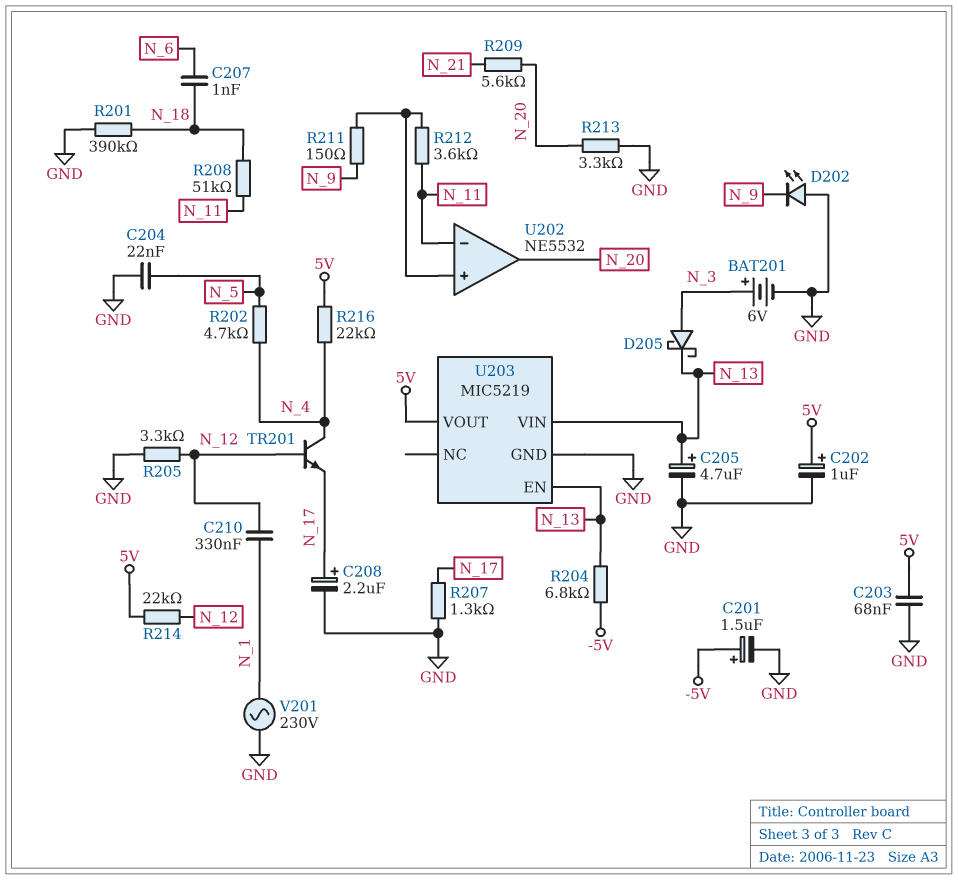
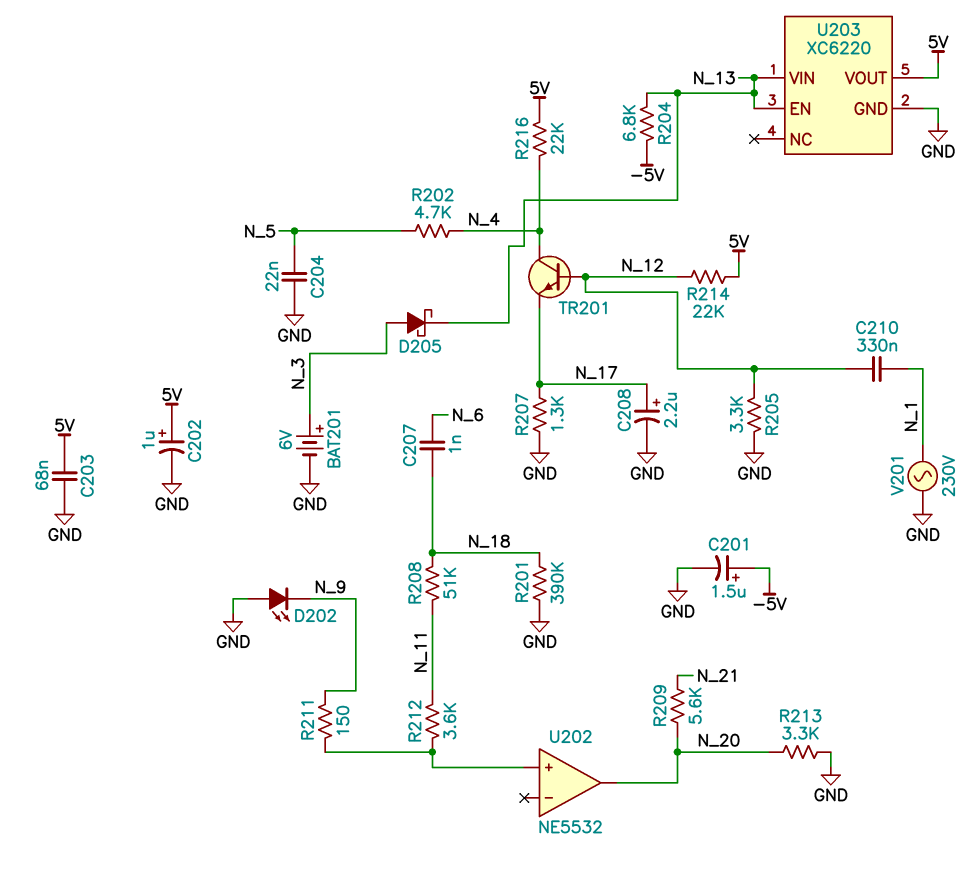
C205: 4.7uF (plus N_13, minus GND) -> none
U202 pin in-: N_11 -> none
U203: MIC5219 -> XC6220

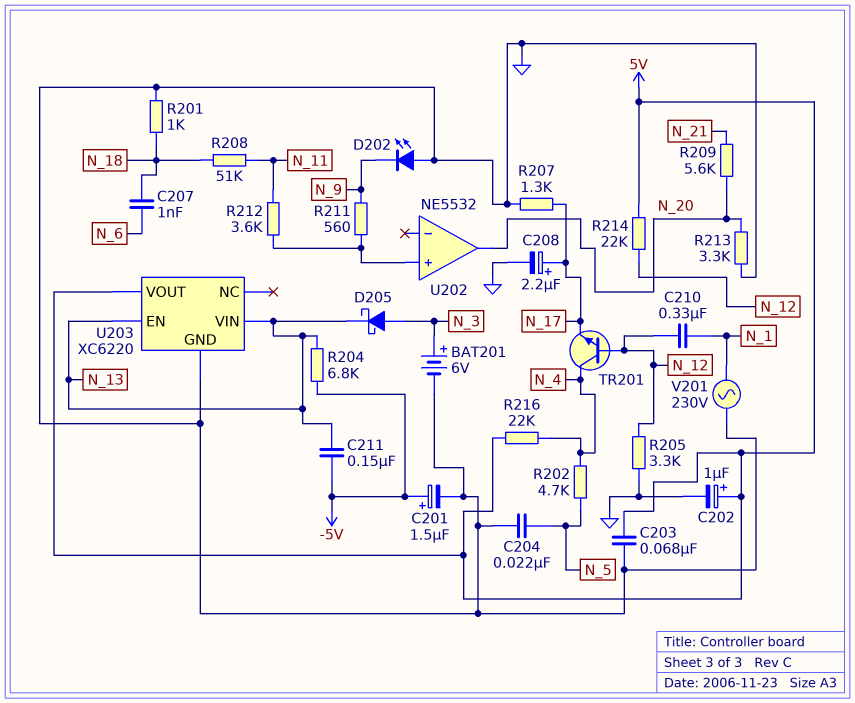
C211: none -> 150nF (-5V, N_13)
R201: 390k (GND, N_18) -> 1k (GND, N_18)
R211: 150 (N_9, U202/in+) -> 560 (N_9, U202/in+)

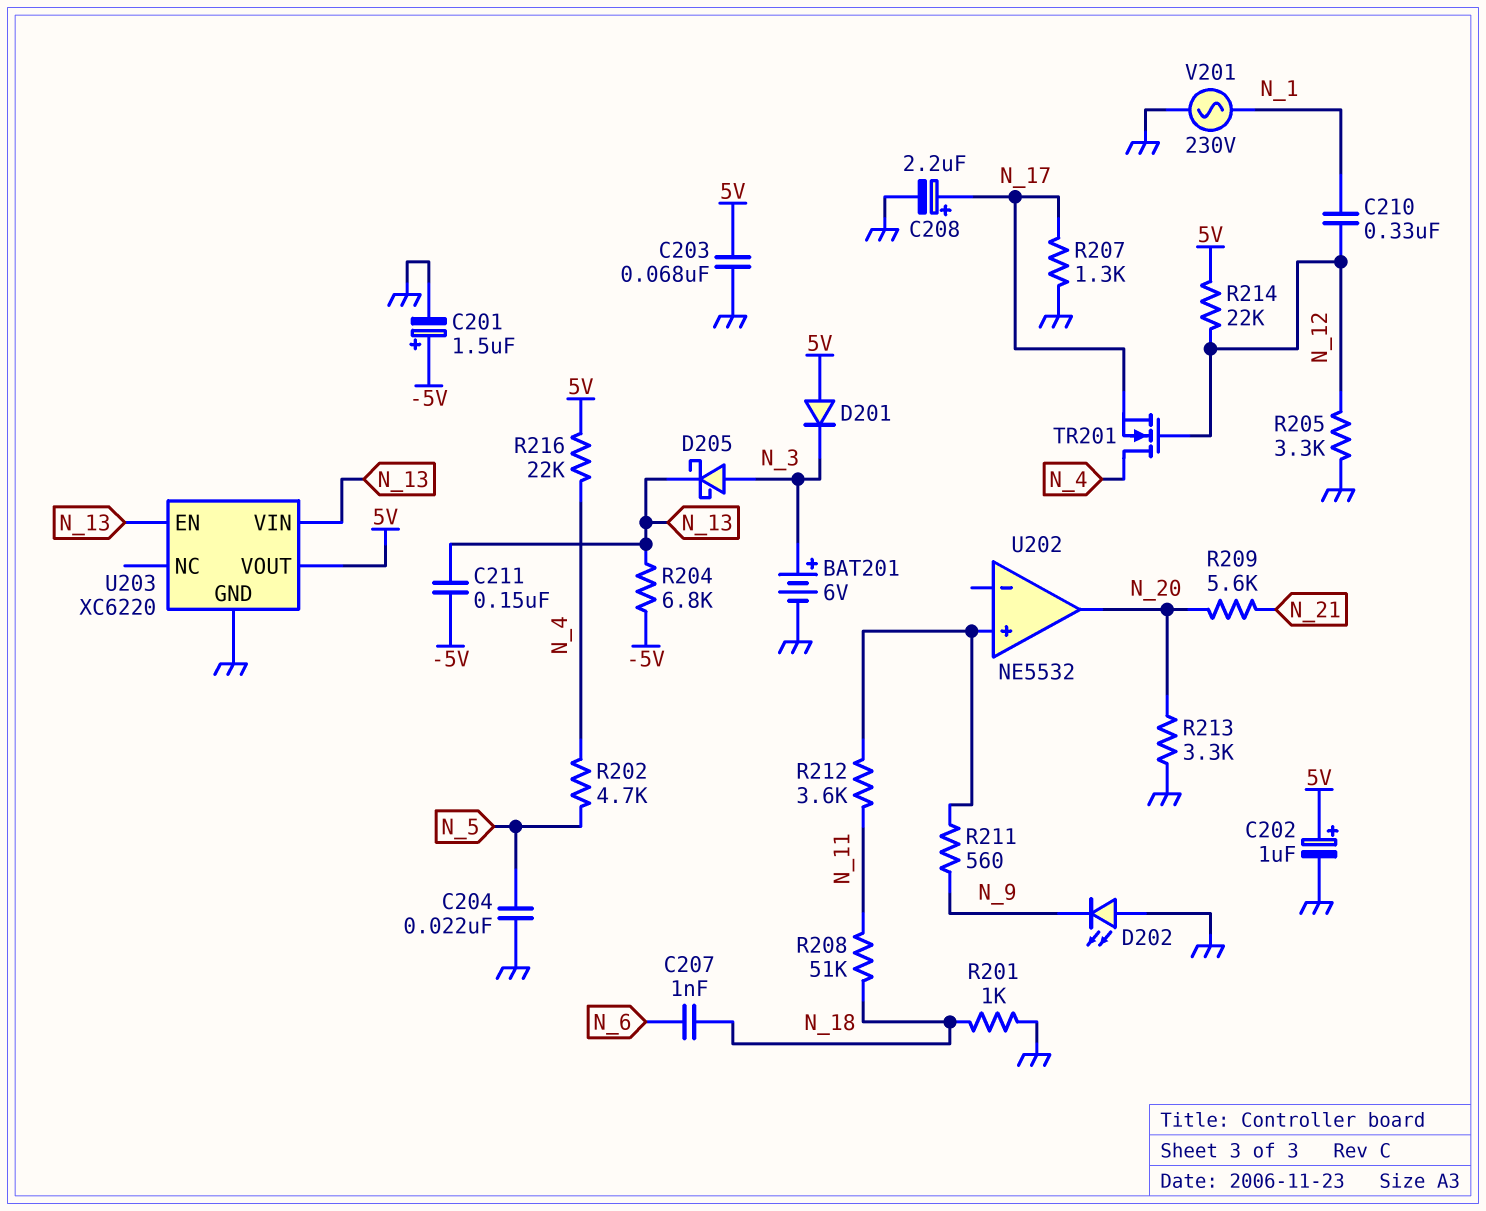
D201: none -> diode (A 5V, K N_3)
TR201: NPN (B N_12, C N_4, E N_17) -> NMOS (G N_12, D N_4, S N_17)

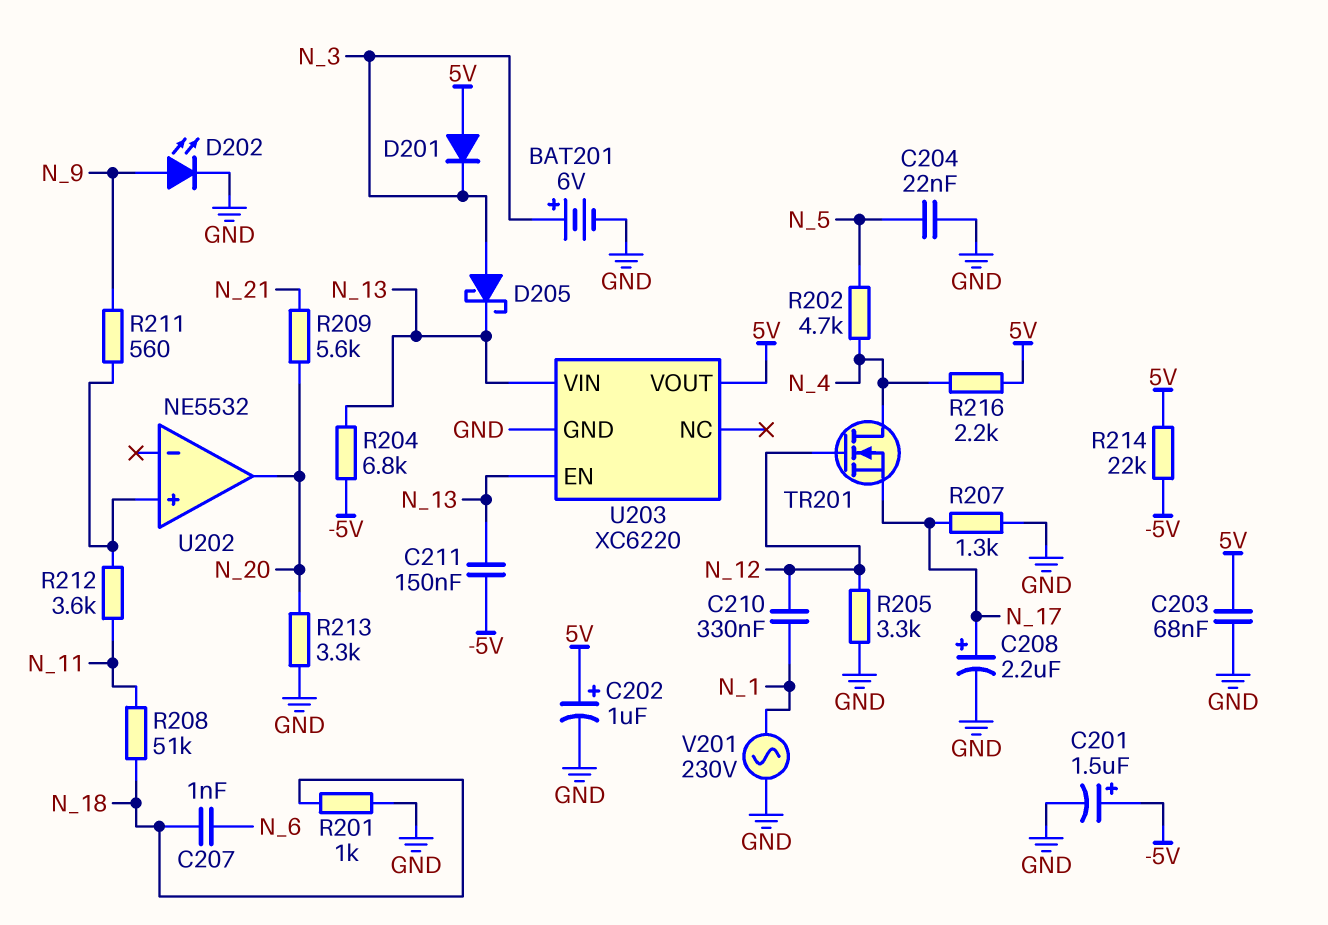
D202: LED (A GND, K N_9) -> LED (A N_9, K GND)
R214: 22k (5V, N_12) -> 22k (-5V, 5V)
R216: 22k (5V, N_4) -> 2.2k (5V, N_4)

